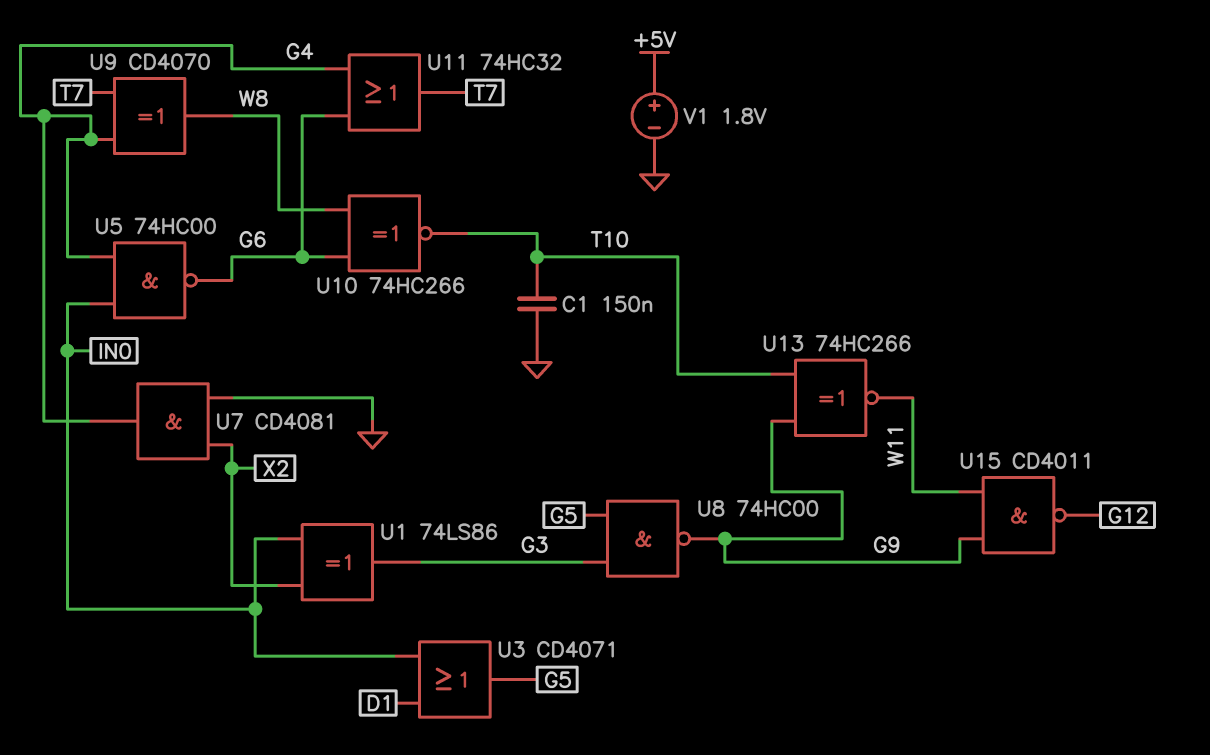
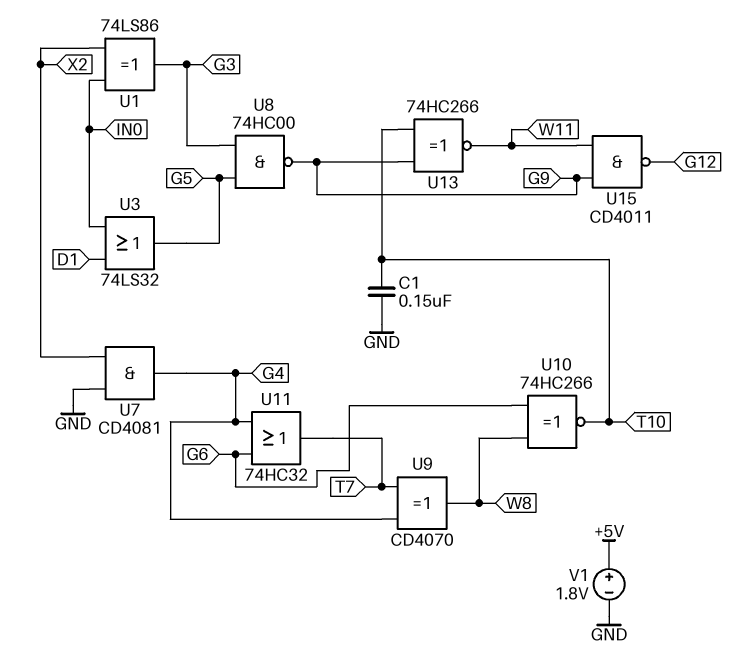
U3: OR CD4071 (in D1, in IN0, out G5) -> OR 74LS32 (in D1, in IN0, out G5)
U5: NAND 74HC00 (in G4, in IN0, out G6) -> none

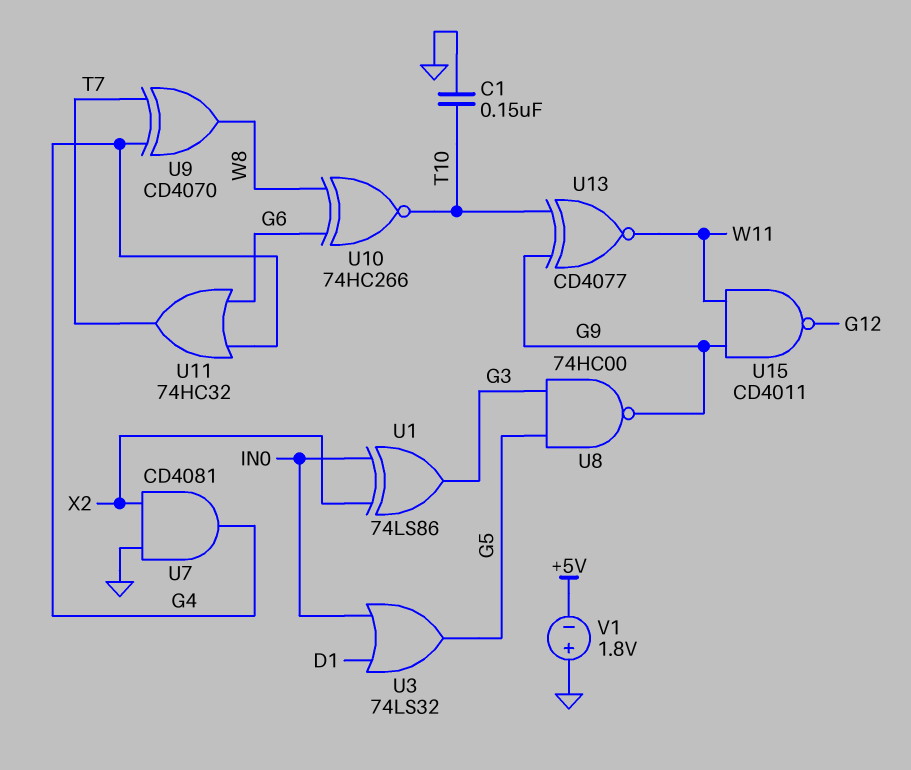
U13: XNOR 74HC266 (in G9, in T10, out W11) -> XNOR CD4077 (in G9, in T10, out W11)
V1: 1.8V (plus +5V, minus GND) -> 1.8V (plus GND, minus +5V)

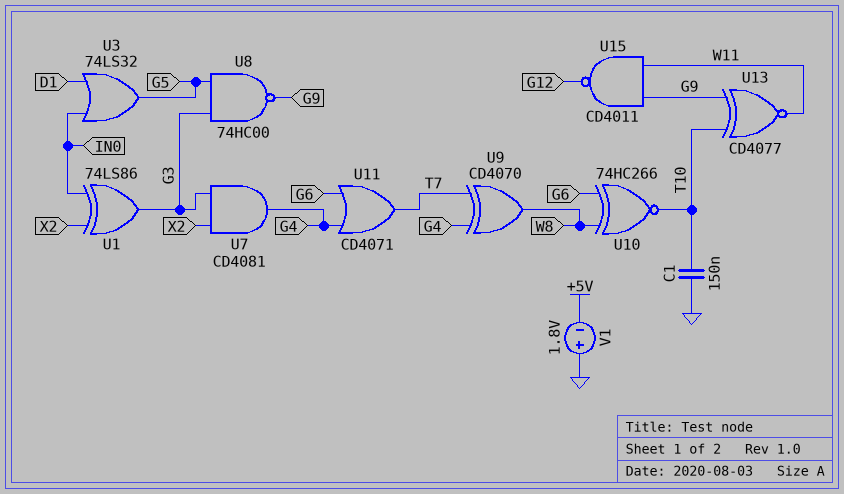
U7: AND CD4081 (in GND, in X2, out G4) -> AND CD4081 (in G3, in X2, out G4)
U11: OR 74HC32 (in G4, in G6, out T7) -> OR CD4071 (in G4, in G6, out T7)

